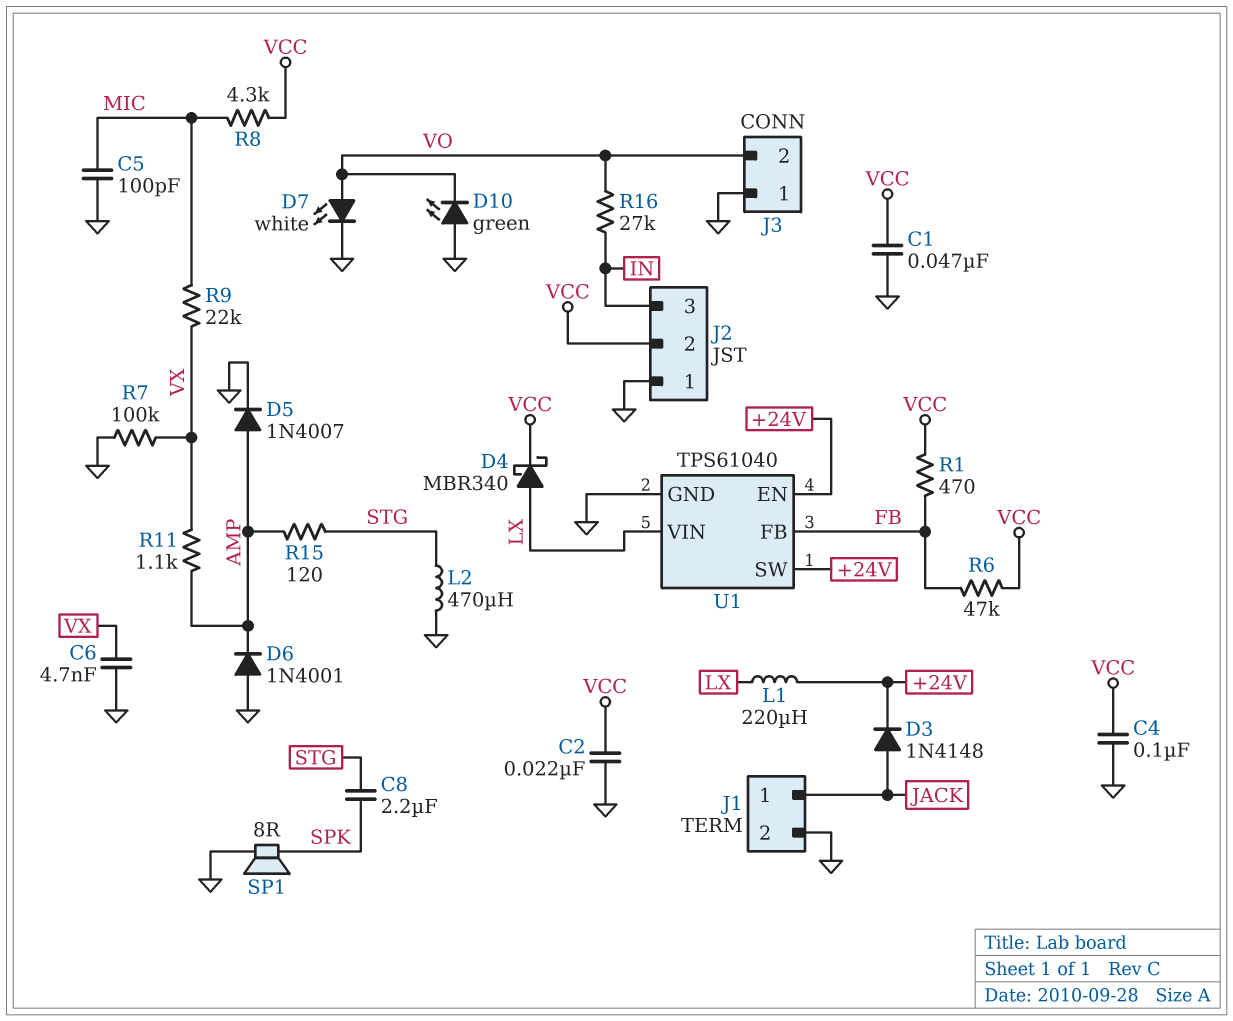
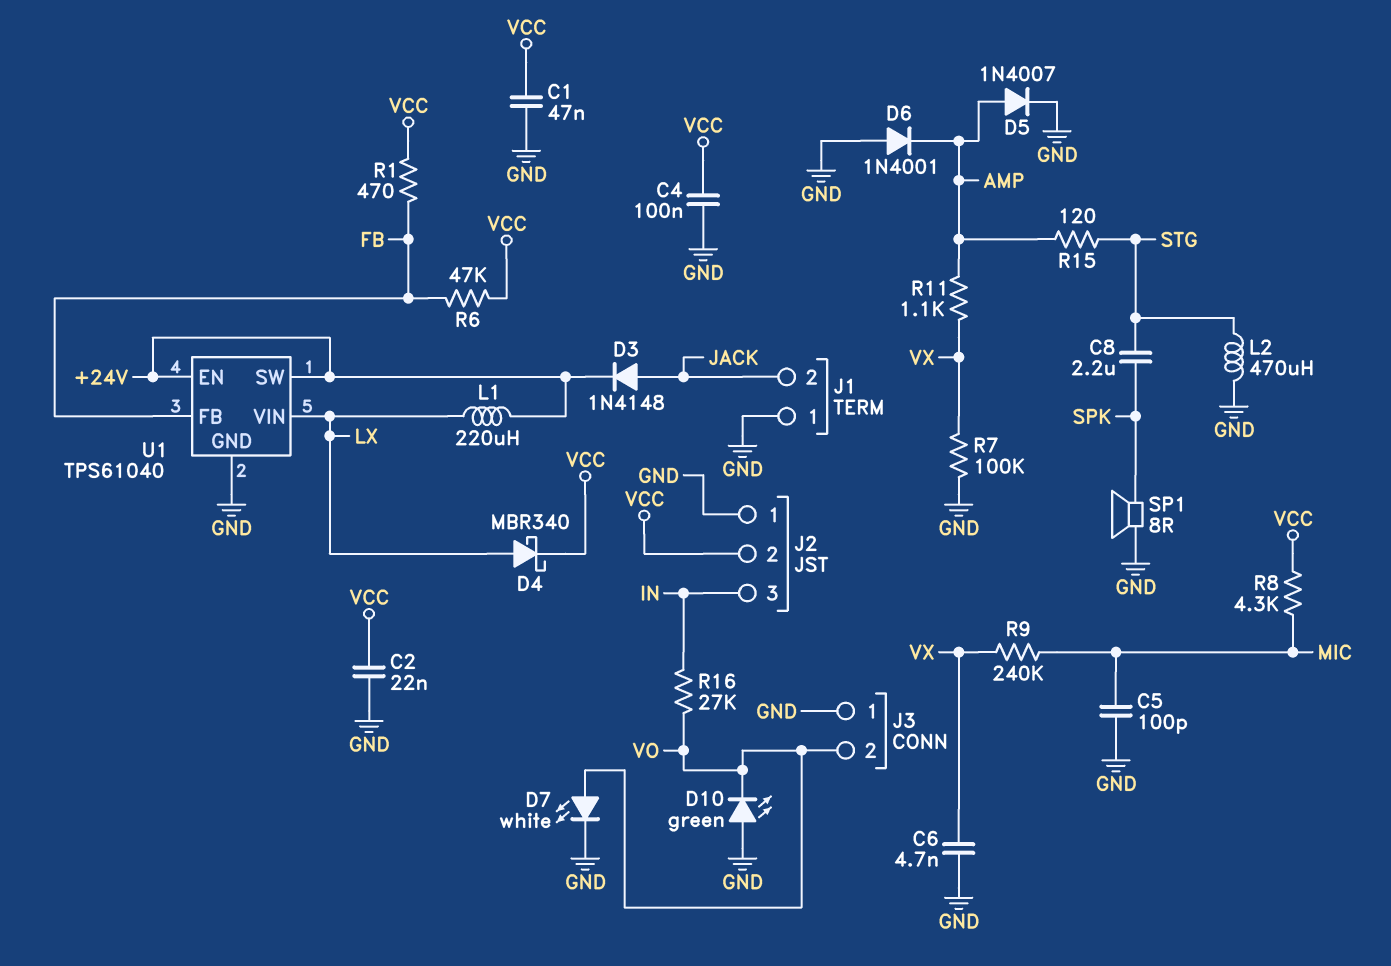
J1 pin 1: JACK -> GND
J1 pin 2: GND -> JACK
R9: 22k (MIC, VX) -> 240k (MIC, VX)

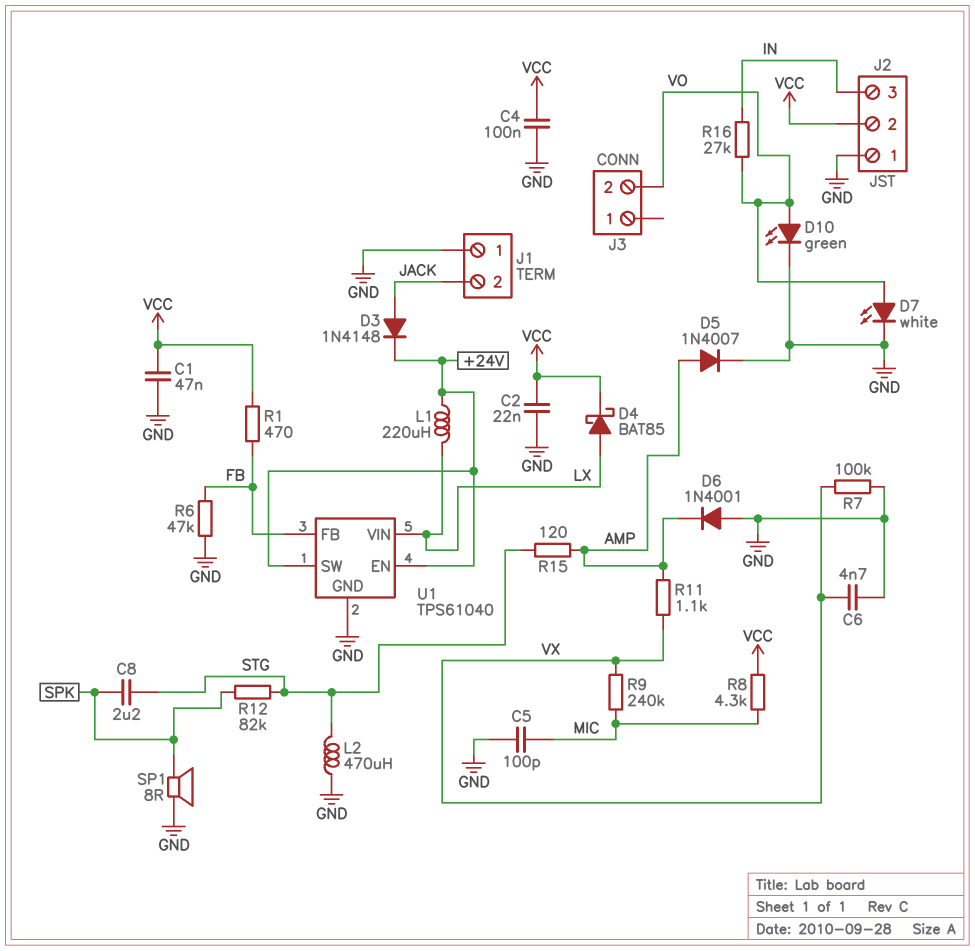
D4: schottky MBR340 (A LX, K VCC) -> schottky BAT85 (A LX, K VCC)
D10: LED green (A GND, K VO) -> LED green (A VO, K GND)
J3 pin 1: GND -> none
R6: 47k (FB, VCC) -> 47k (FB, GND)
R12: none -> 82k (SPK, STG)

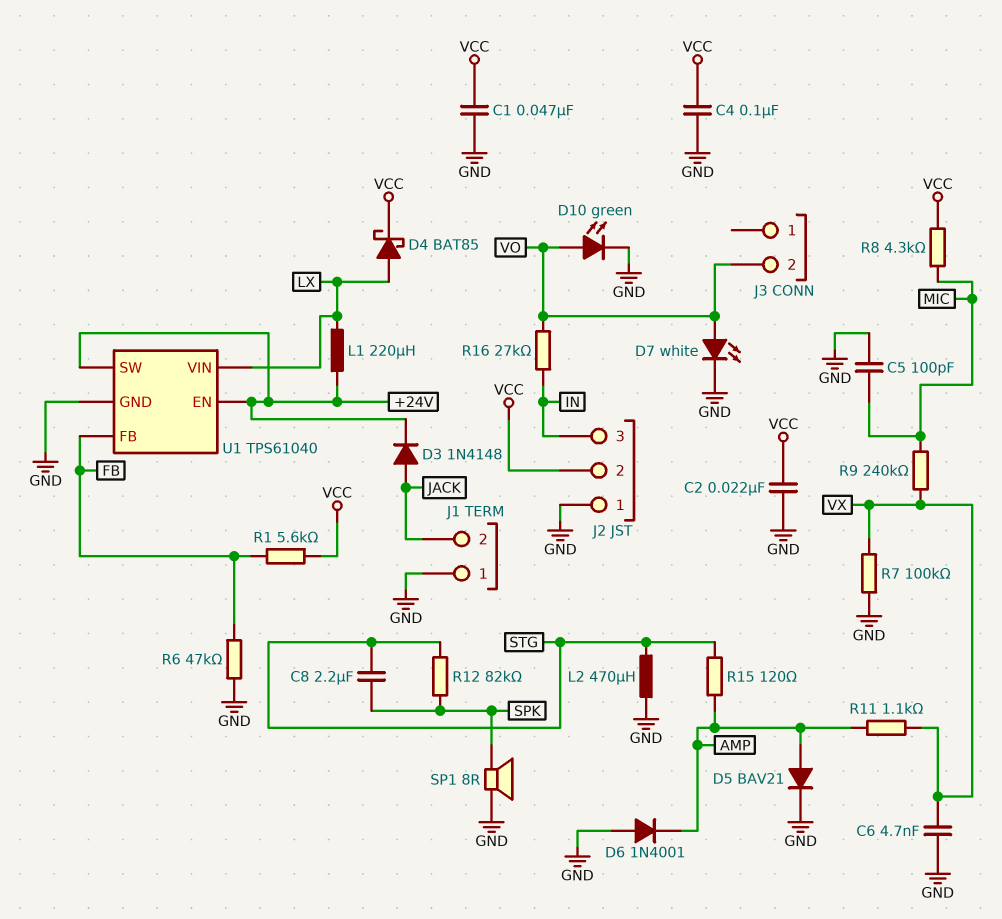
D5: diode 1N4007 (A AMP, K GND) -> diode BAV21 (A AMP, K GND)
R1: 470 (FB, VCC) -> 5.6k (FB, VCC)

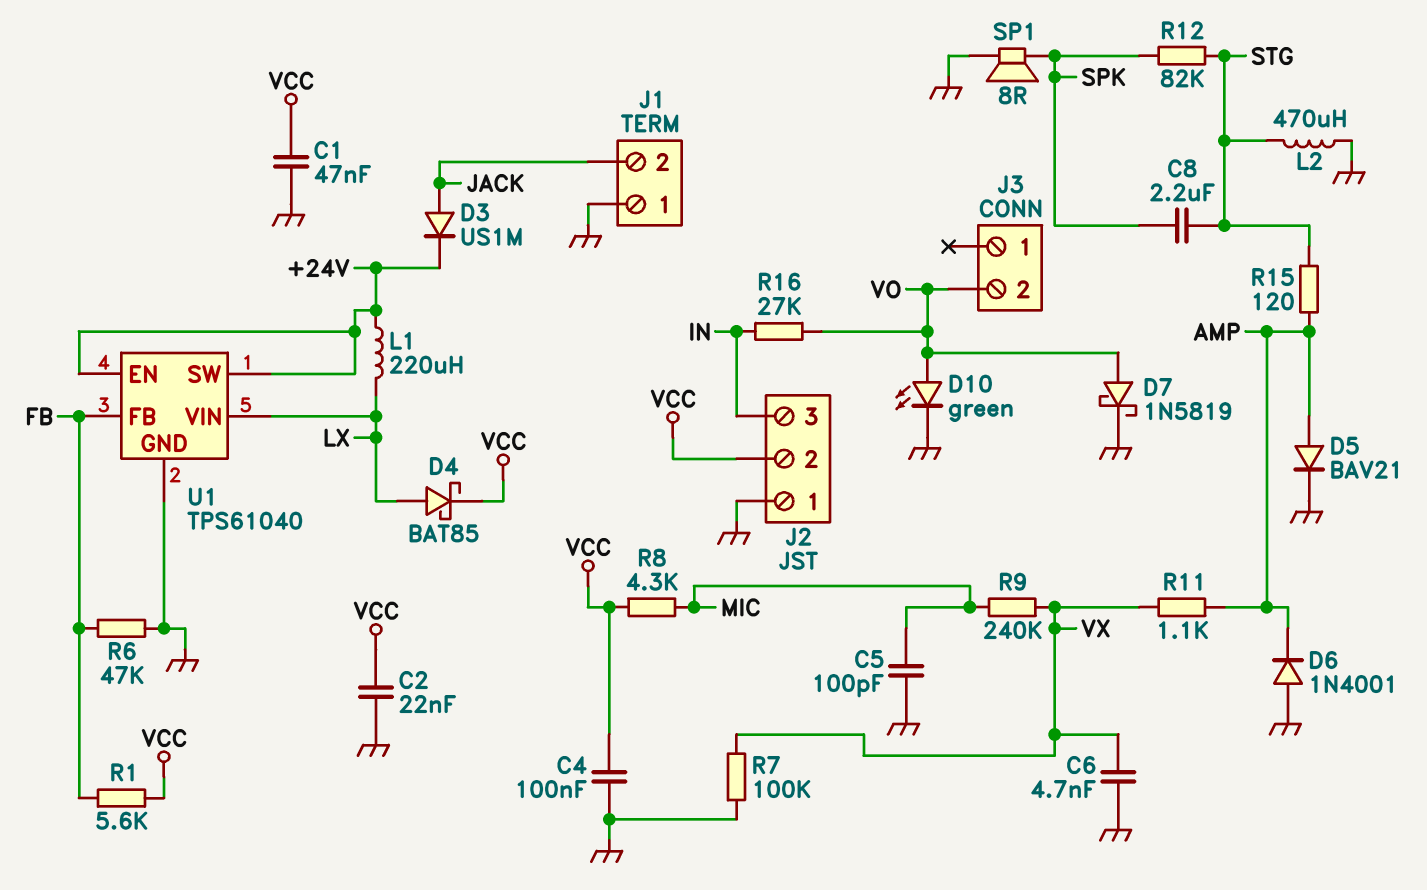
D3: diode 1N4148 (A JACK, K +24V) -> diode US1M (A JACK, K +24V)
D7: LED white (A VO, K GND) -> schottky 1N5819 (A VO, K GND)

